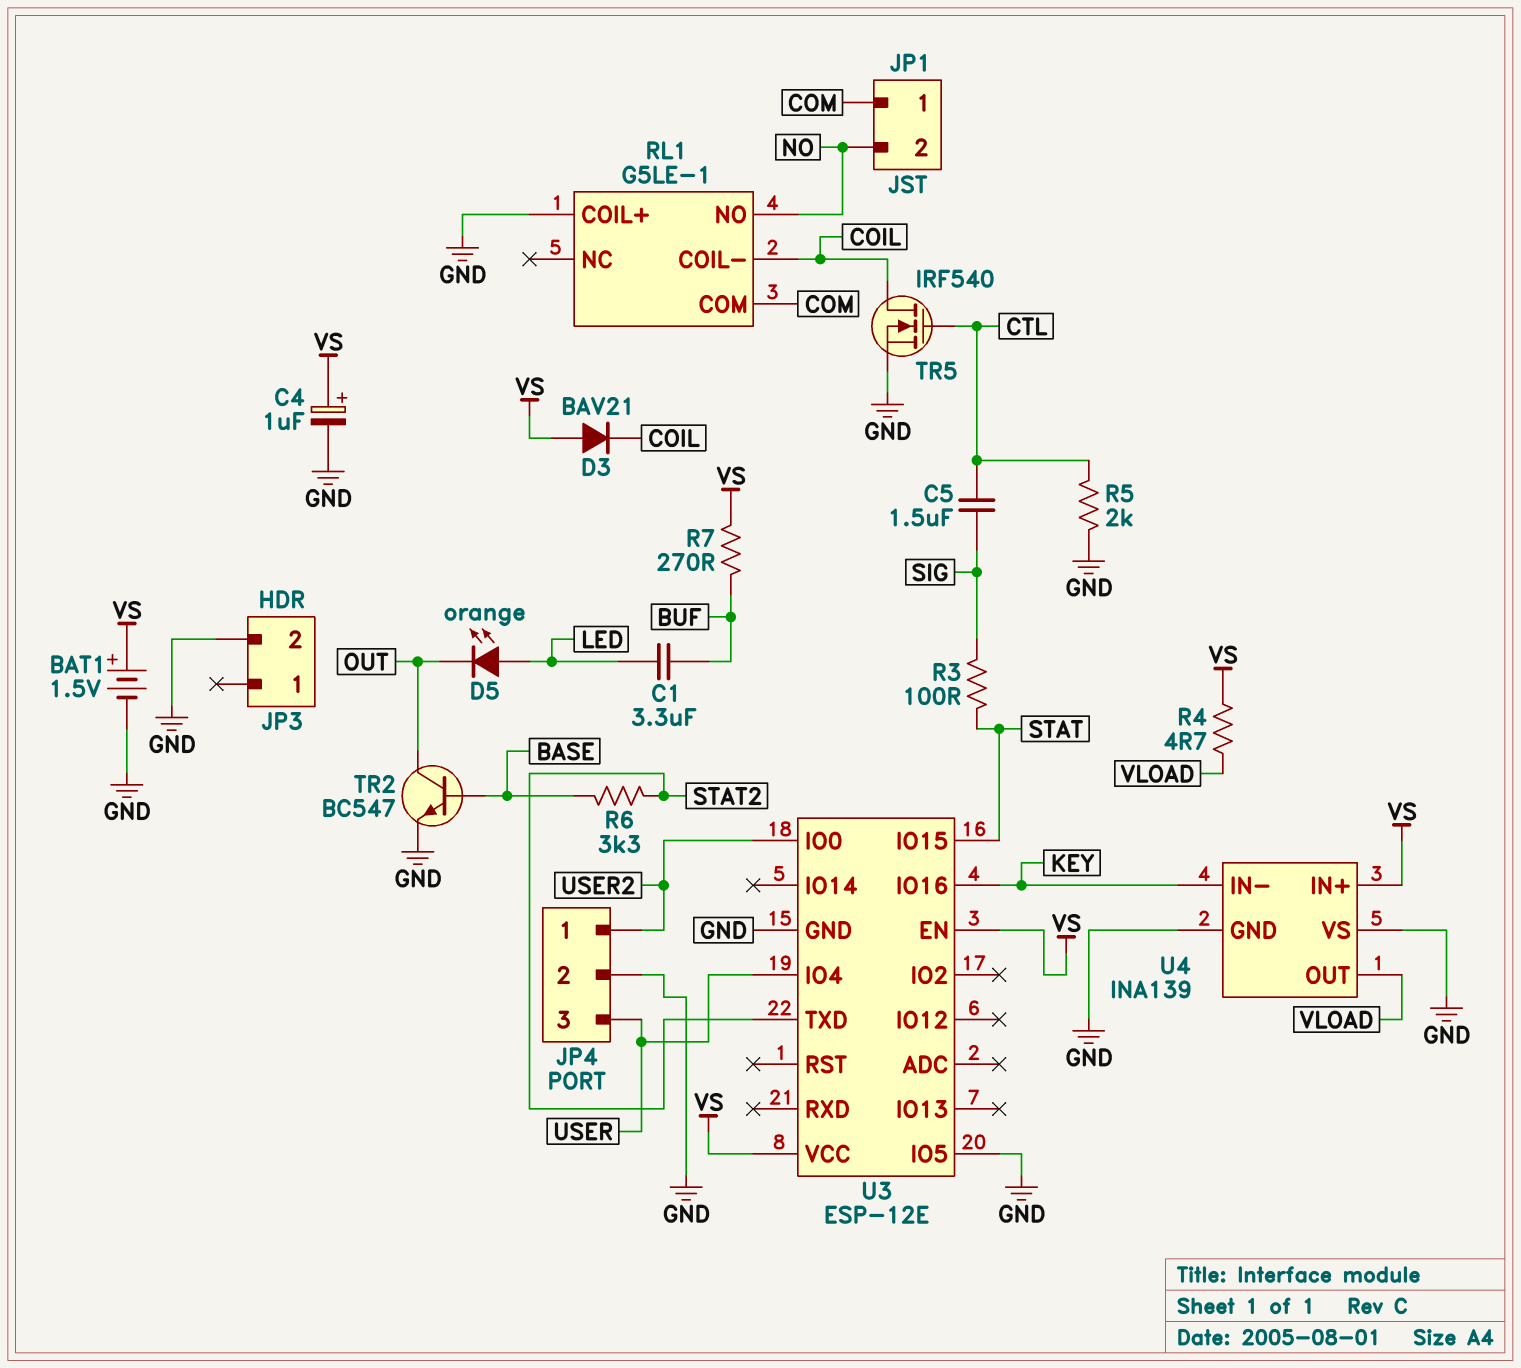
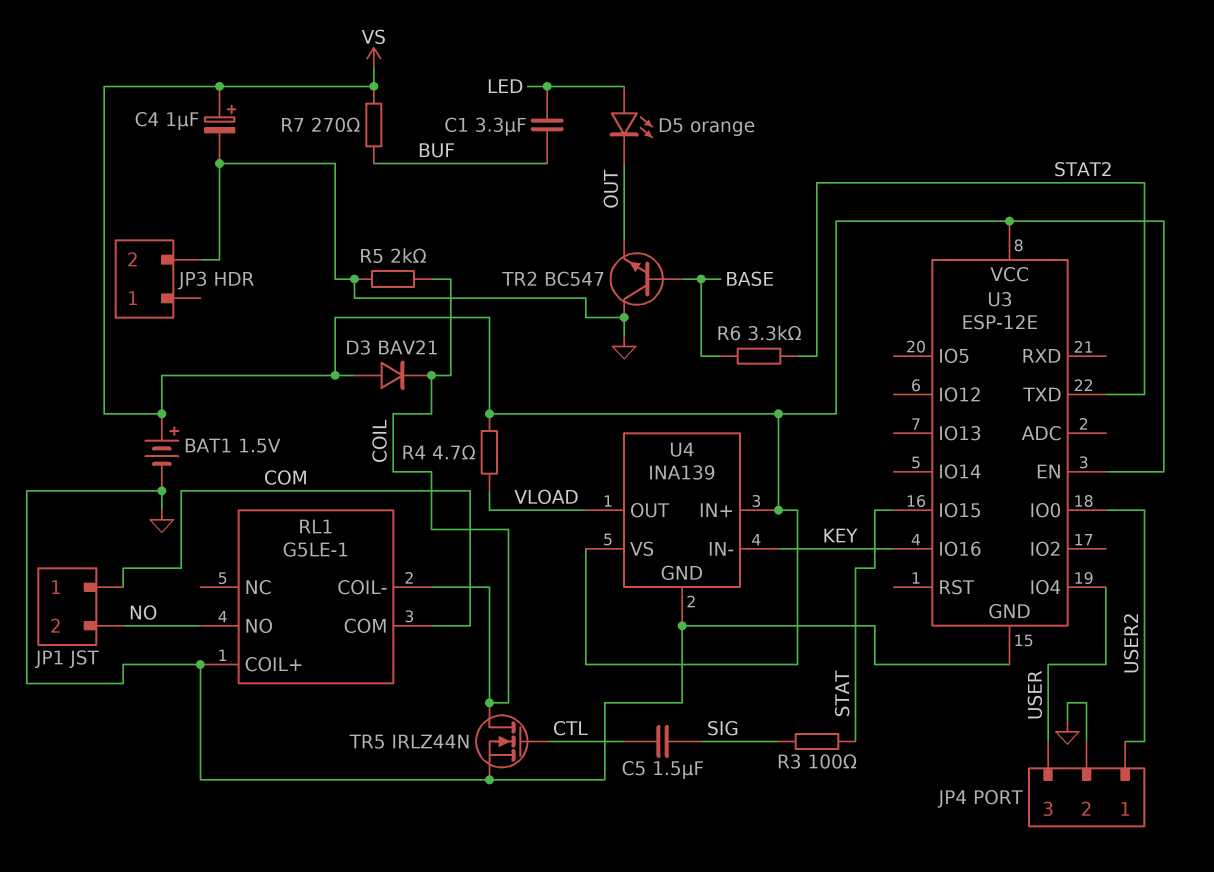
R5: 2k (CTL, GND) -> 2k (COIL, GND)
TR2: NPN BC547 (B BASE, C OUT, E GND) -> NPN BC547 (B BASE, C GND, E OUT)
TR5: NMOS IRF540 (G CTL, D COIL, S GND) -> NMOS IRLZ44N (G CTL, D COIL, S GND)
U3 pin IO5: GND -> none
U4 pin VS: GND -> VS

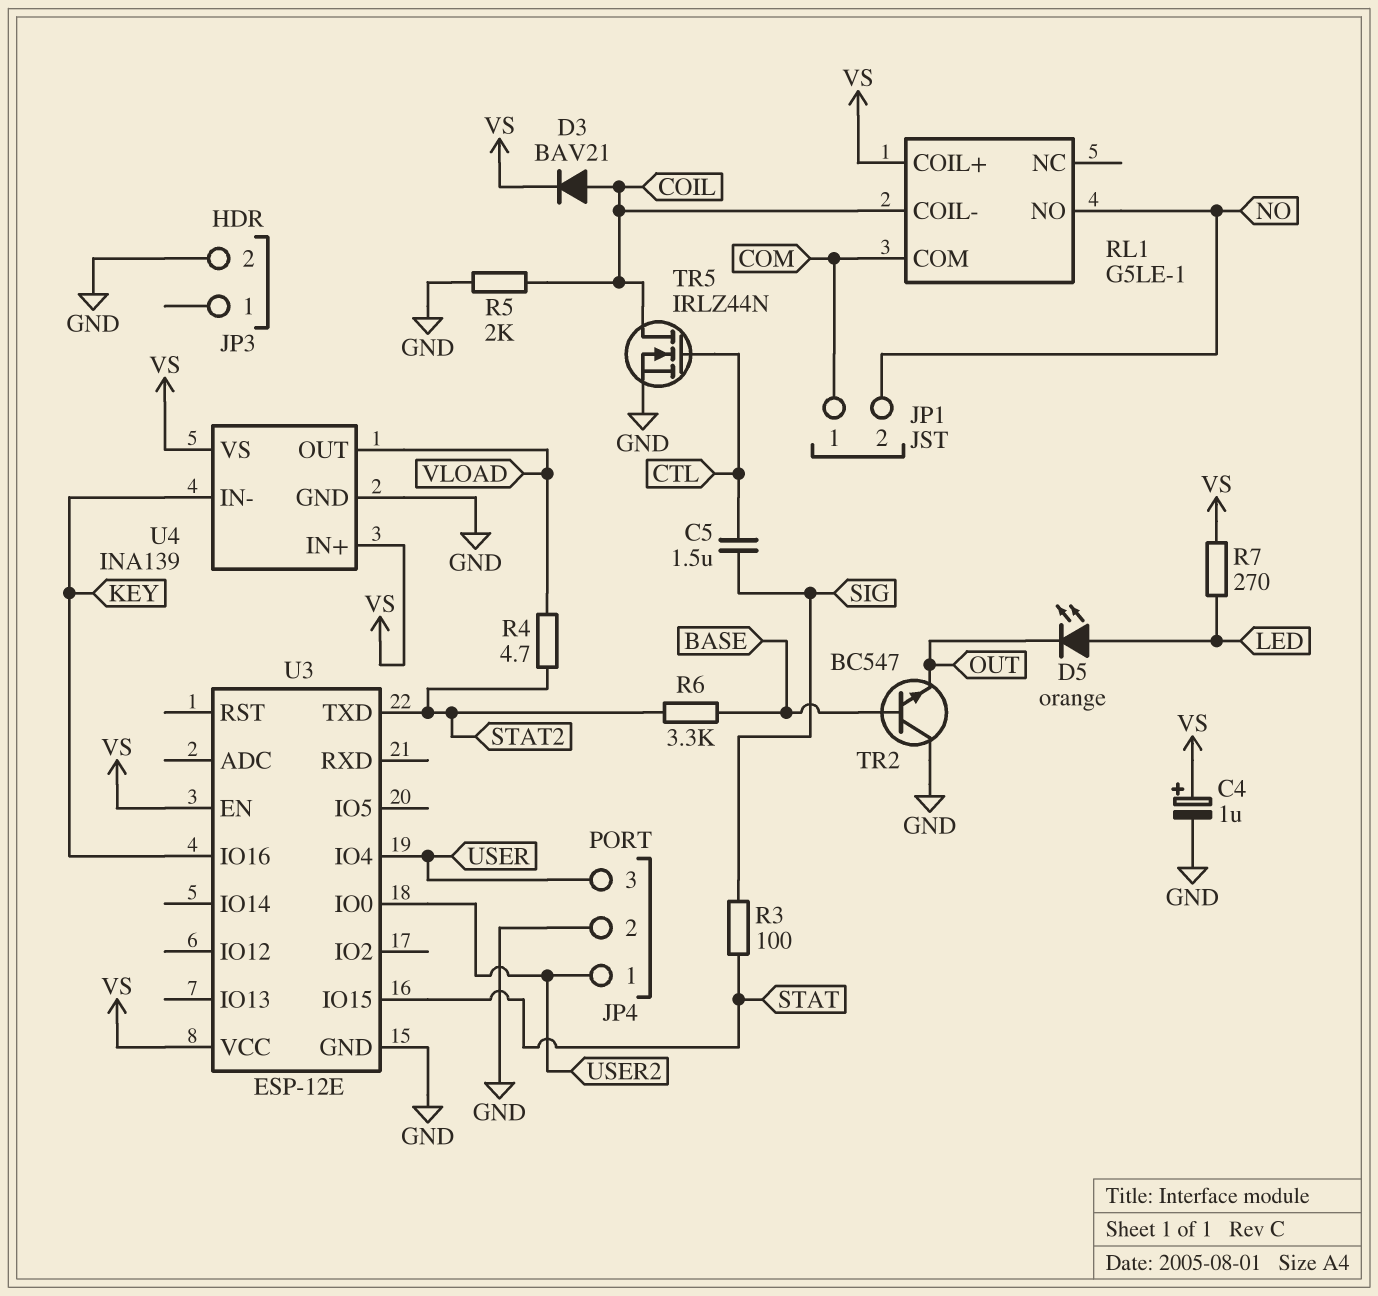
BAT1: 1.5V (plus VS, minus GND) -> none
C1: 3.3uF (BUF, LED) -> none
D3: diode BAV21 (A VS, K COIL) -> diode BAV21 (A COIL, K VS)
R4: 4.7 (VLOAD, VS) -> 4.7 (STAT2, VLOAD)
R7: 270 (BUF, VS) -> 270 (LED, VS)
RL1 pin COIL+: GND -> VS

